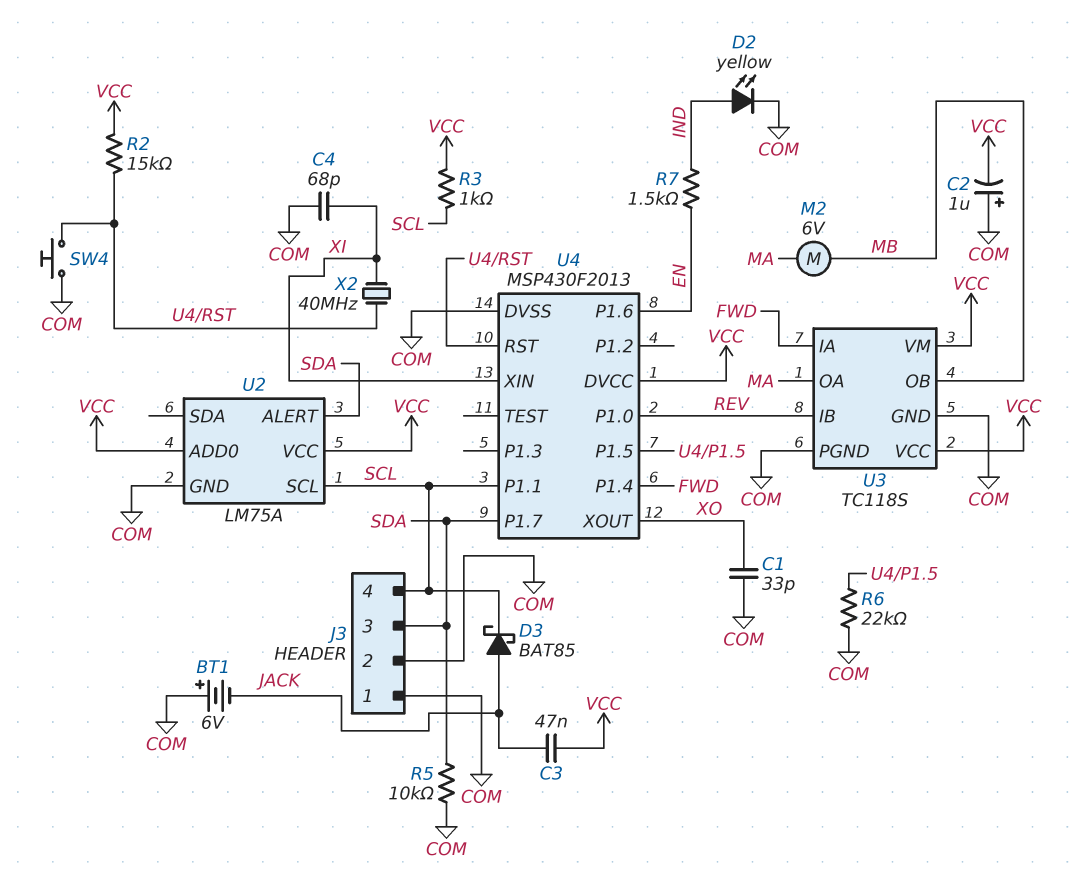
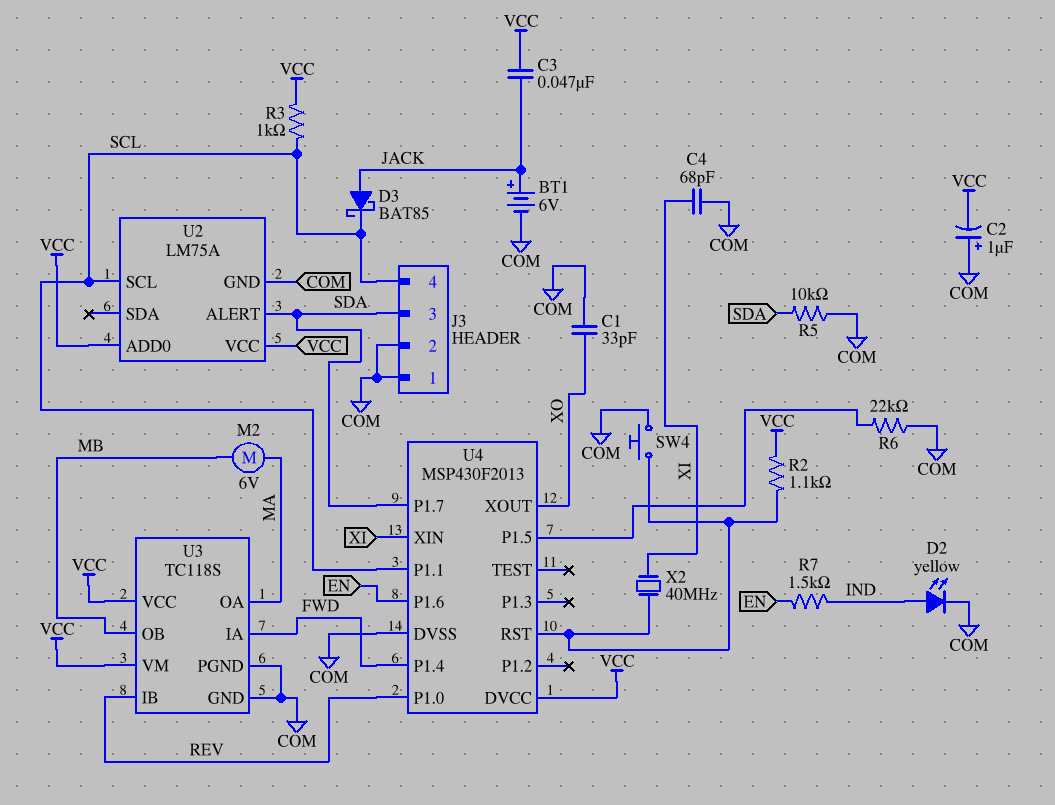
BT1: 6V (plus COM, minus JACK) -> 6V (plus JACK, minus COM)
R2: 15k (U4/RST, VCC) -> 1.1k (U4/RST, VCC)

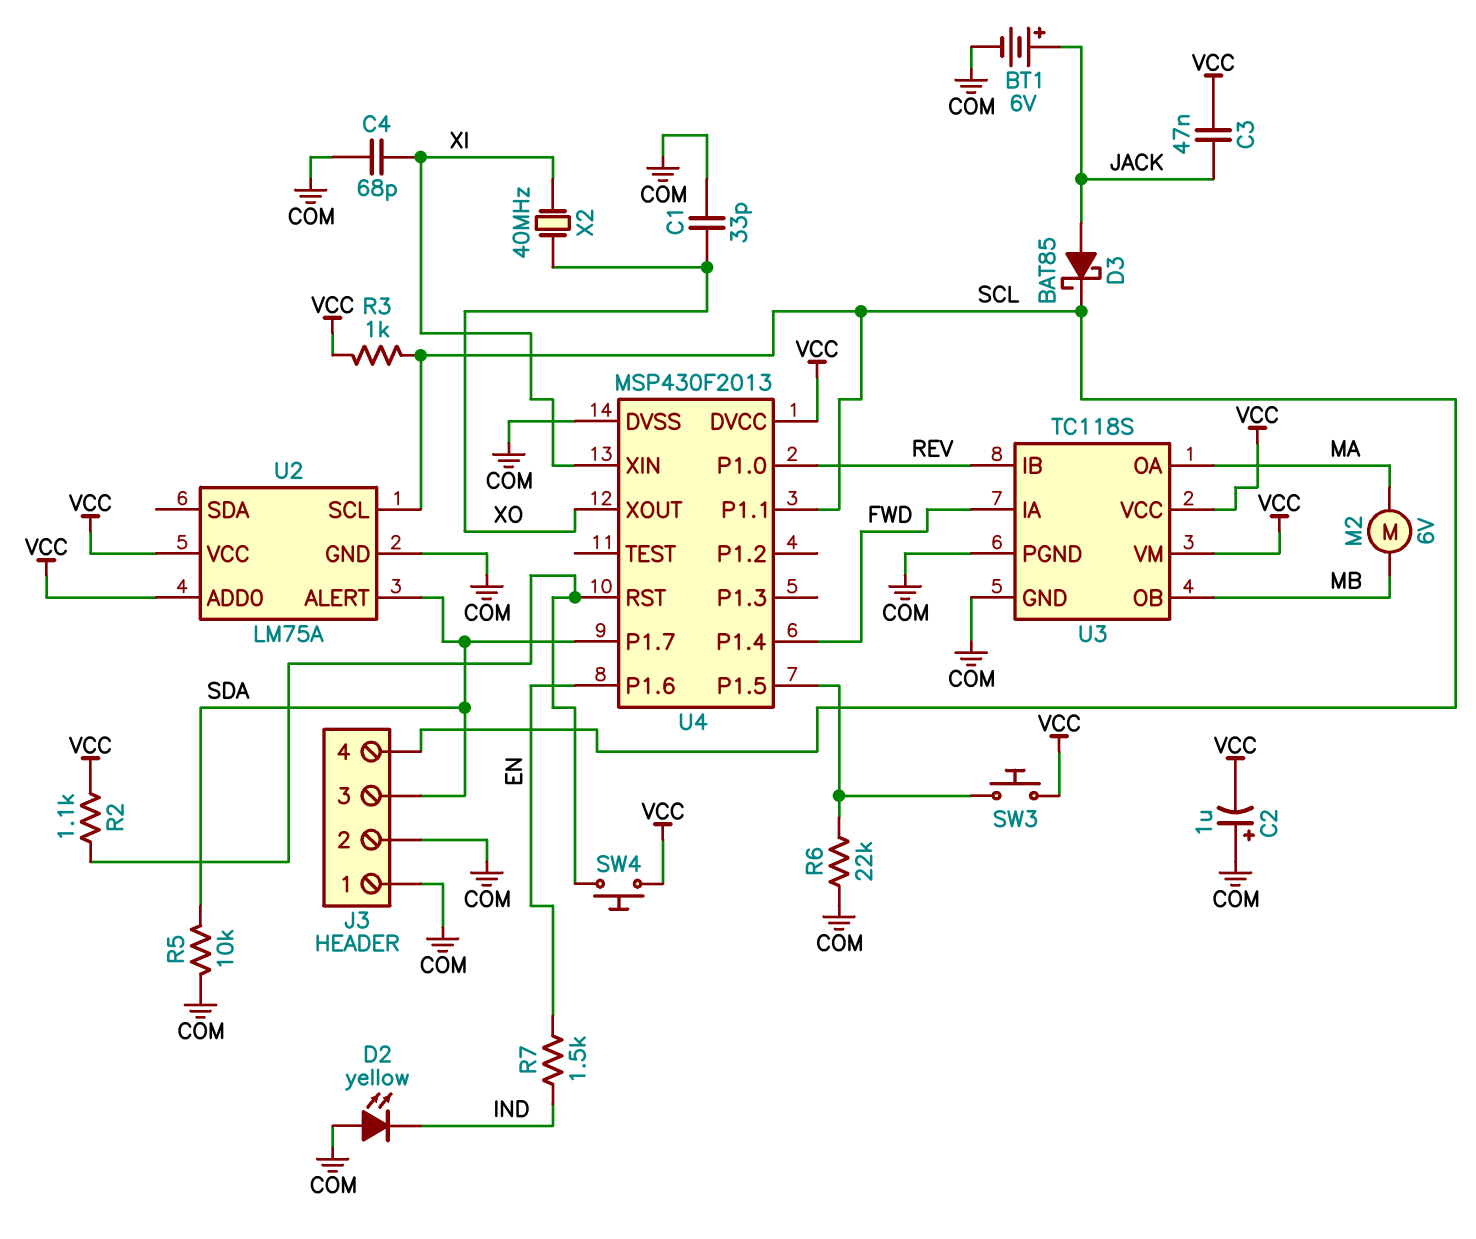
D2: LED yellow (A IND, K COM) -> LED yellow (A COM, K IND)
SW3: none -> button (U4/P1.5, VCC)
SW4: button (COM, U4/RST) -> button (U4/RST, VCC)
X2: 40MHz (U4/RST, XI) -> 40MHz (XI, XO)

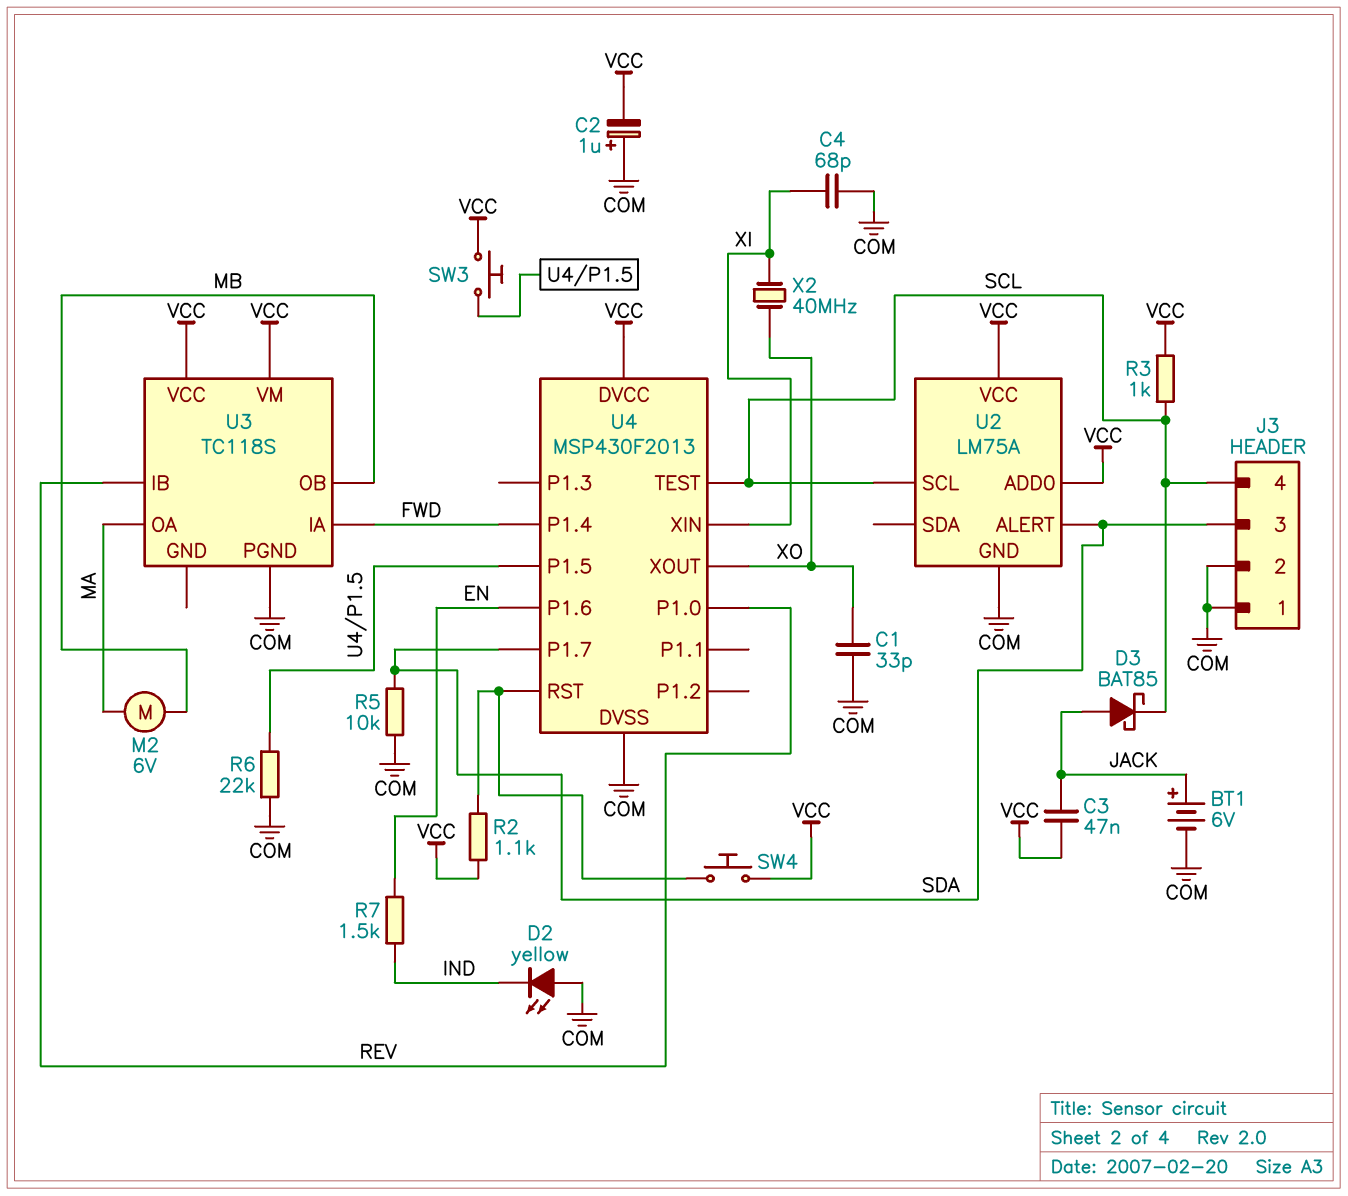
U3 pin GND: COM -> none
U4 pin P1.1: SCL -> none
U4 pin TEST: none -> SCL

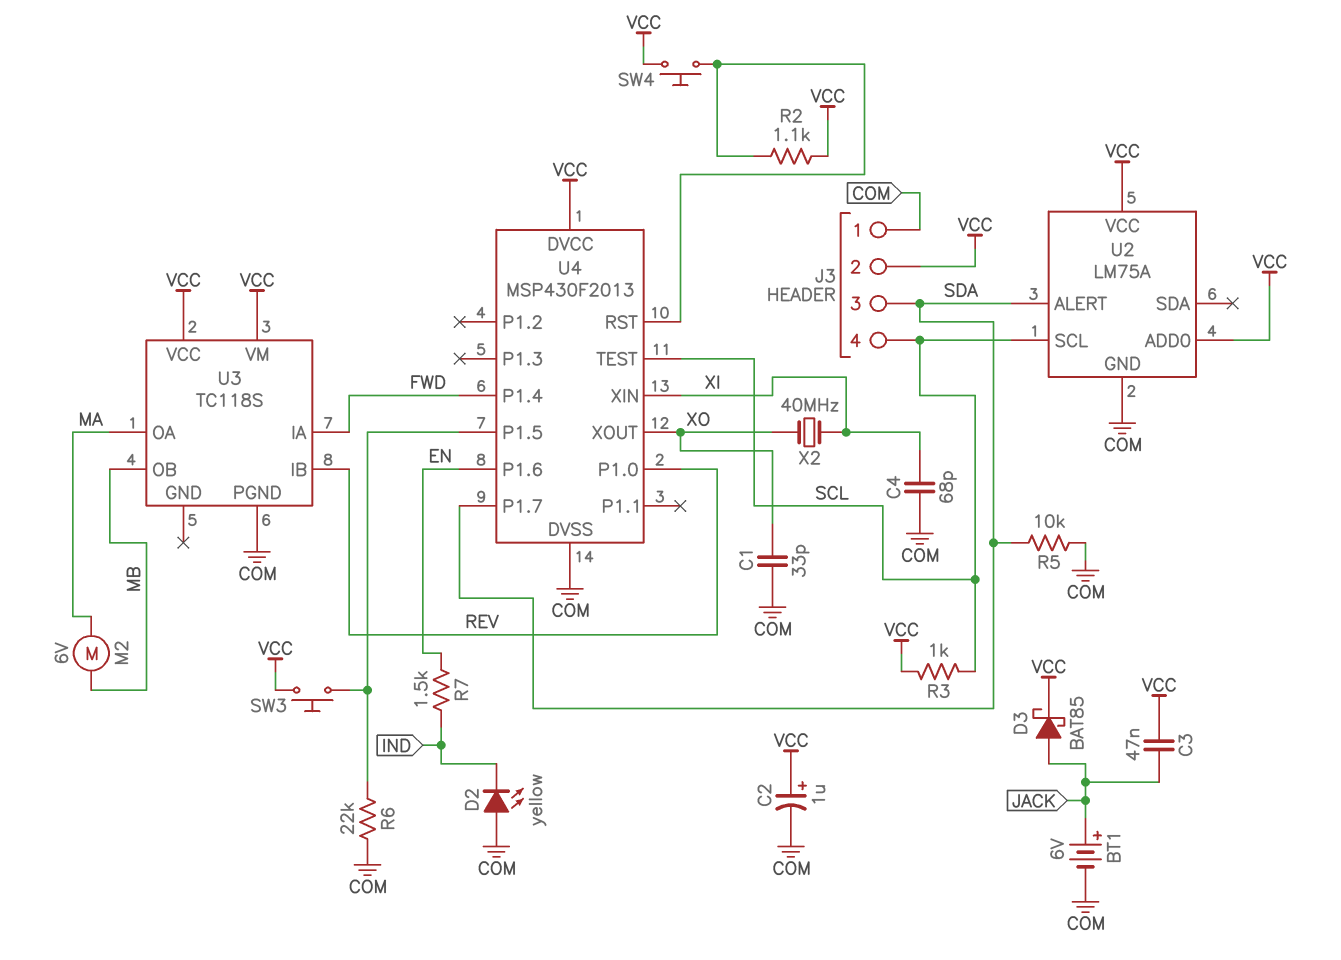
C2: 1uF (plus COM, minus VCC) -> 1uF (plus VCC, minus COM)
D3: schottky BAT85 (A JACK, K SCL) -> schottky BAT85 (A JACK, K VCC)
J3 pin 2: COM -> VCC

